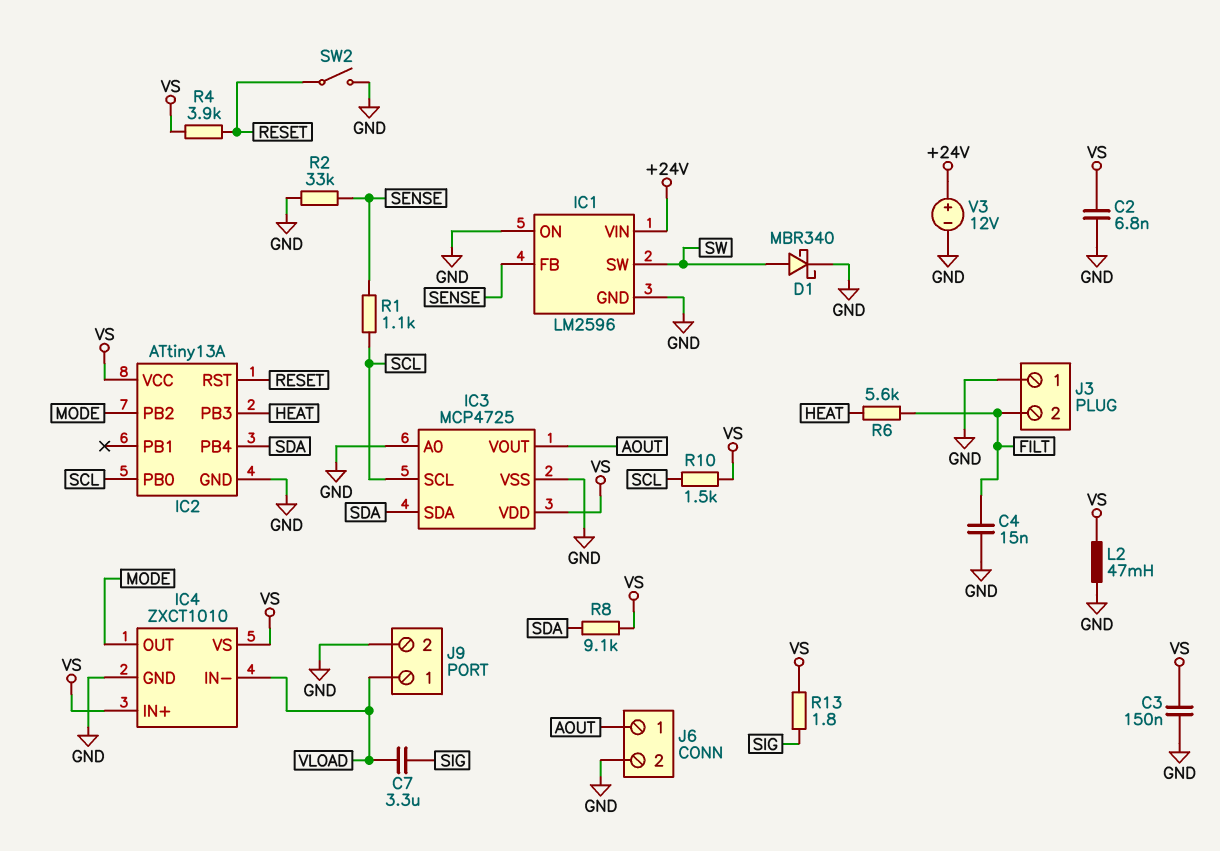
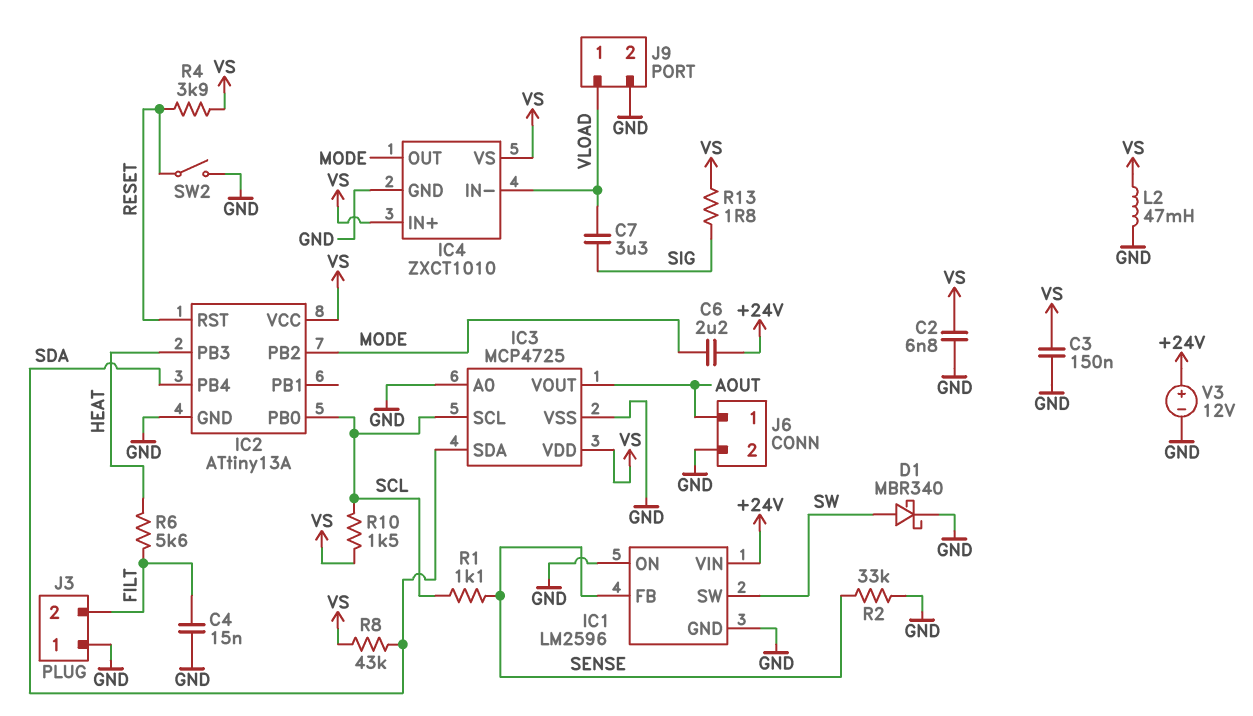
C6: none -> 2.2uF (+24V, MODE)
R8: 9.1k (SDA, VS) -> 43k (SDA, VS)

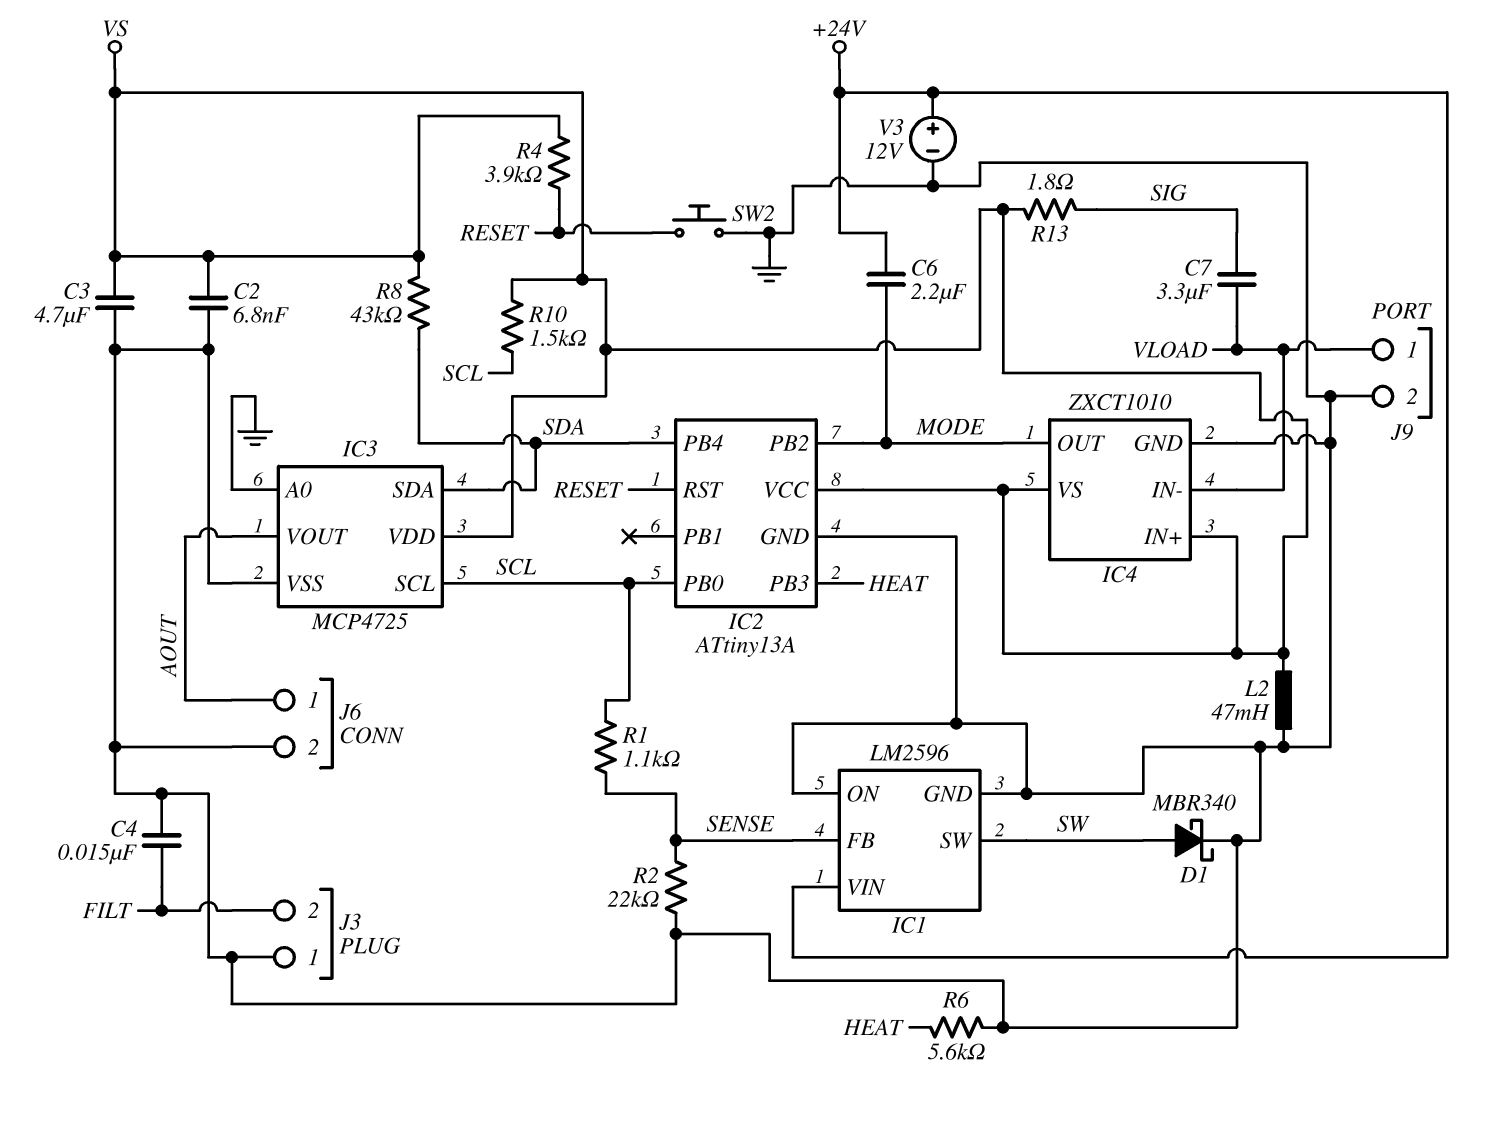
C3: 150nF (GND, VS) -> 4.7uF (GND, VS)
R2: 33k (GND, SENSE) -> 22k (GND, SENSE)
R6: 5.6k (FILT, HEAT) -> 5.6k (GND, HEAT)
SW2: switch (GND, RESET) -> button (GND, RESET)

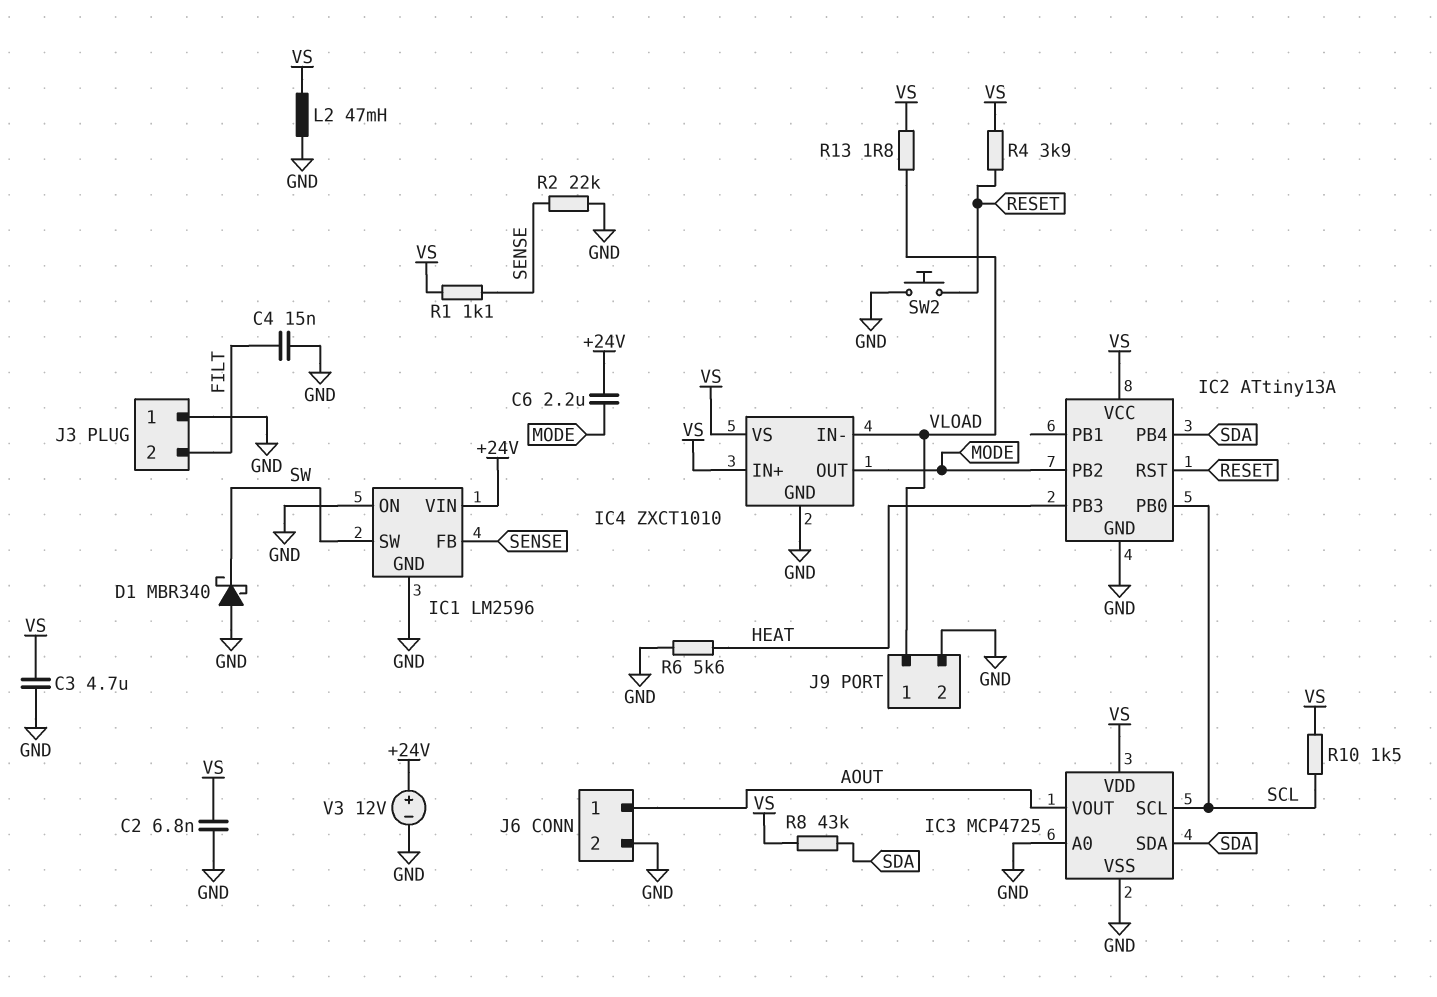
C7: 3.3uF (SIG, VLOAD) -> none
D1: schottky MBR340 (A SW, K GND) -> schottky MBR340 (A GND, K SW)
R1: 1.1k (SCL, SENSE) -> 1.1k (SENSE, VS)
R13: 1.8 (SIG, VS) -> 1.8 (VLOAD, VS)

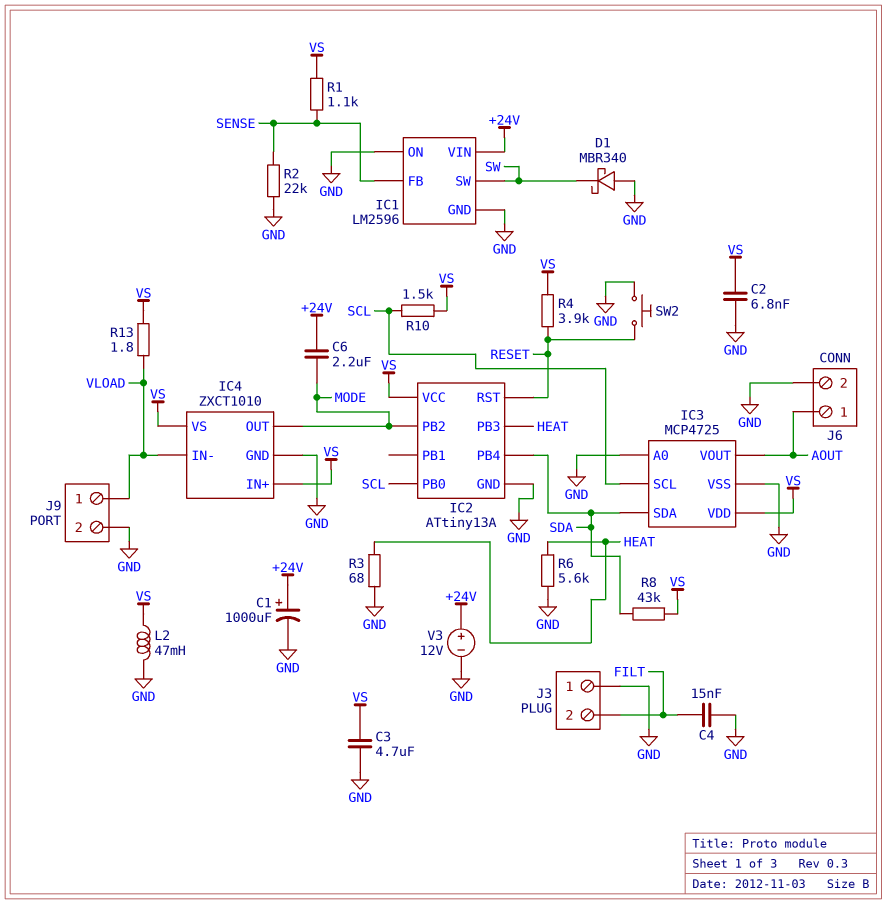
C1: none -> 1000uF (plus +24V, minus GND)
R3: none -> 68 (GND, HEAT)

